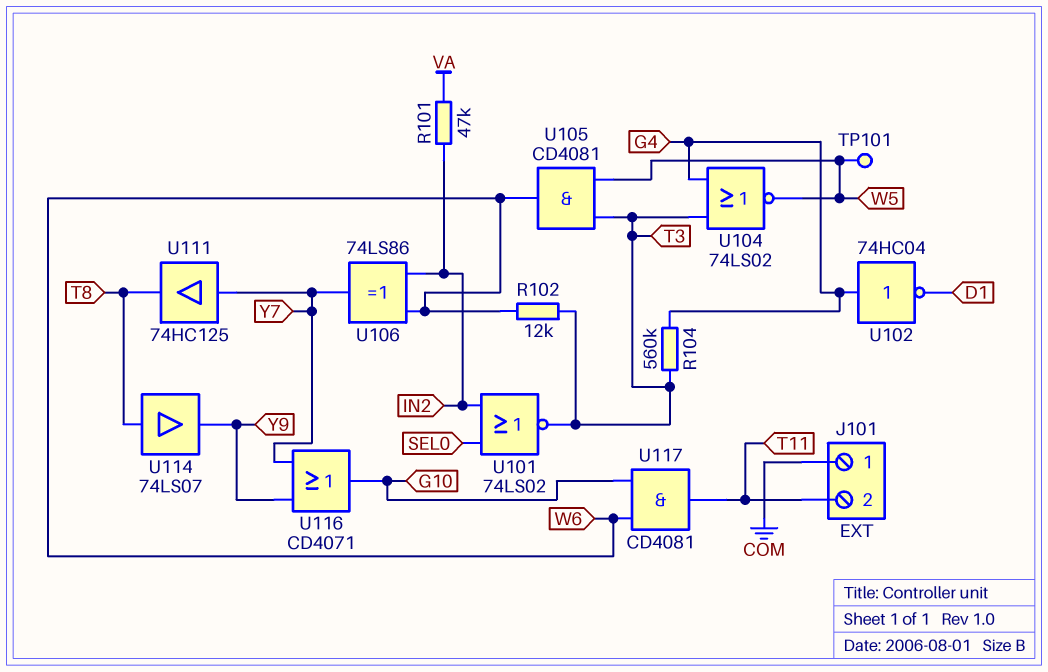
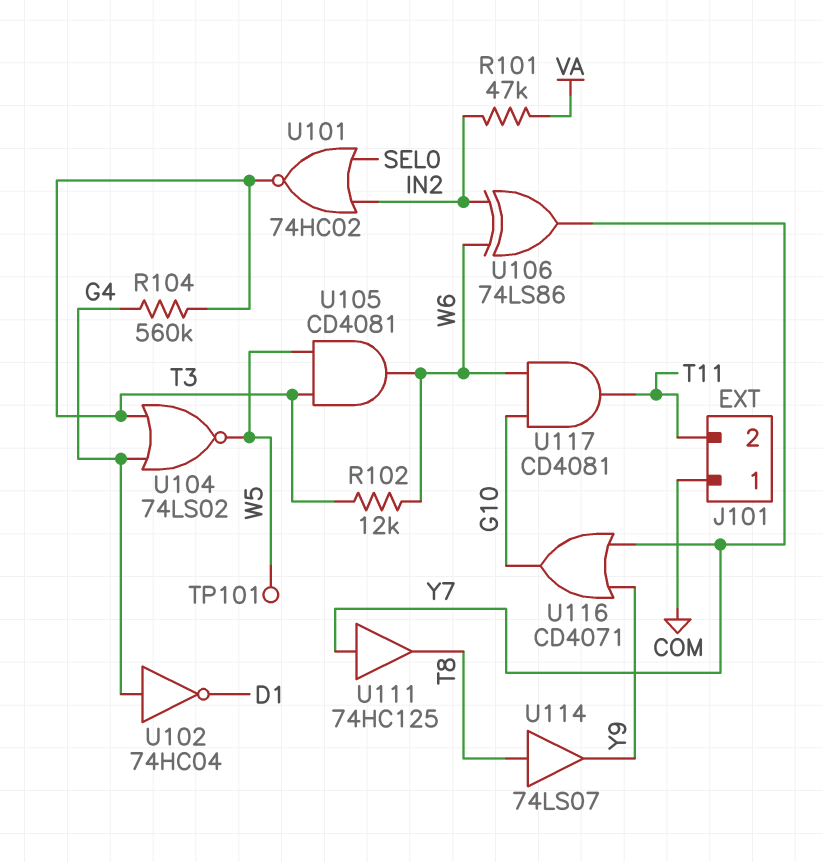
U101: NOR 74LS02 (in IN2, in SEL0, out T3) -> NOR 74HC02 (in IN2, in SEL0, out T3)

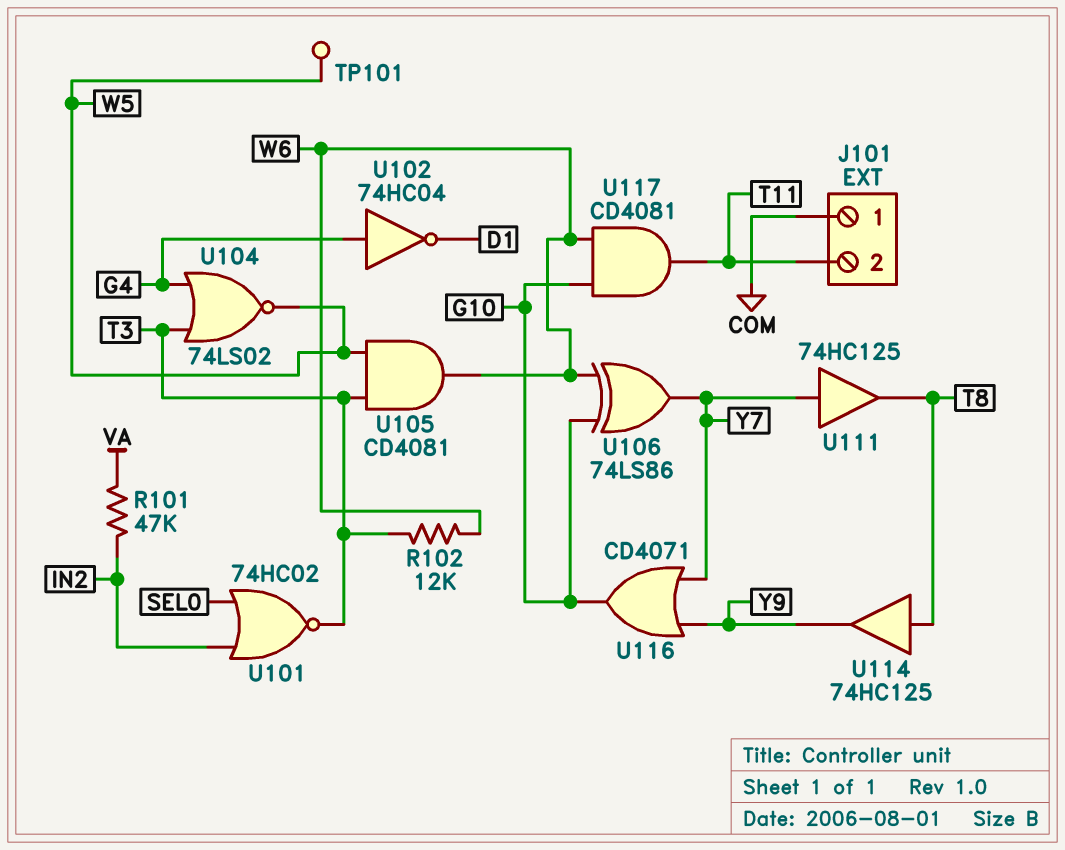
R104: 560k (G4, T3) -> none
U106: XOR 74LS86 (in IN2, in W6, out Y7) -> XOR 74LS86 (in G10, in W6, out Y7)
U114: buffer 74LS07 (in T8, out Y9) -> buffer 74HC125 (in T8, out Y9)

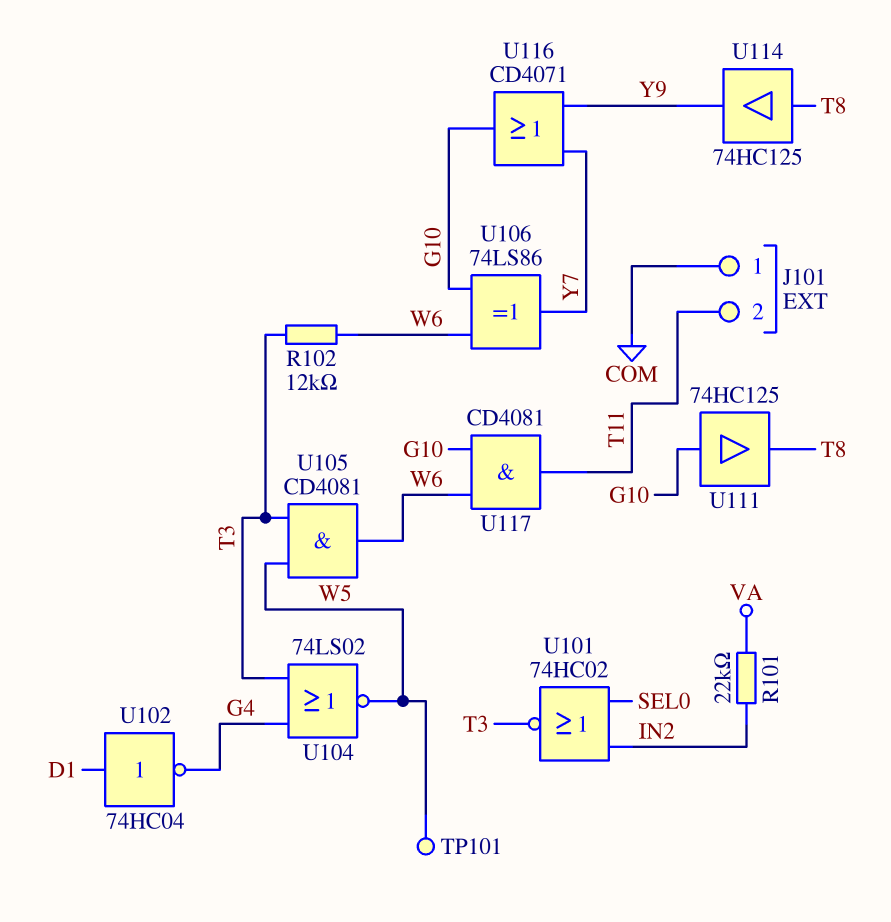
R101: 47k (IN2, VA) -> 22k (IN2, VA)
U102: NOT 74HC04 (in G4, out D1) -> NOT 74HC04 (in D1, out G4)
U111: buffer 74HC125 (in Y7, out T8) -> buffer 74HC125 (in G10, out T8)

